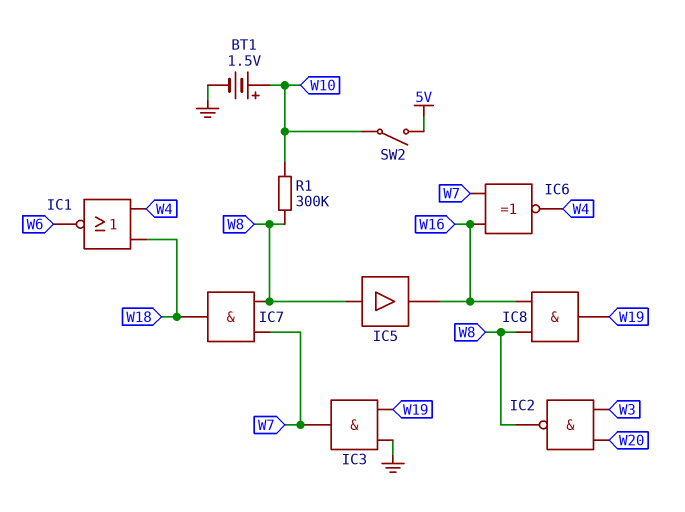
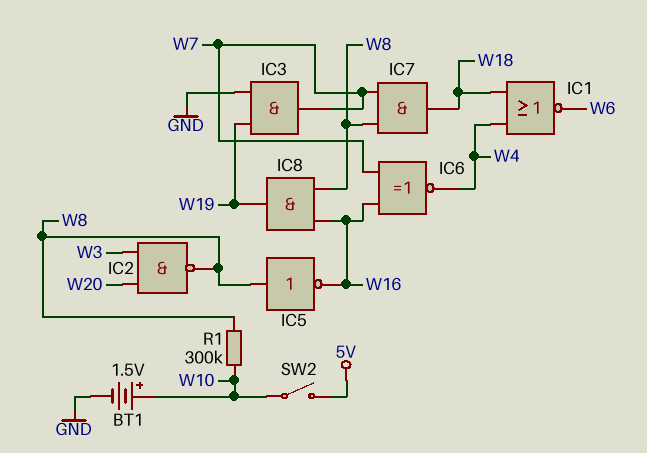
IC5: buffer (in W8, out W16) -> NOT (in W8, out W16)

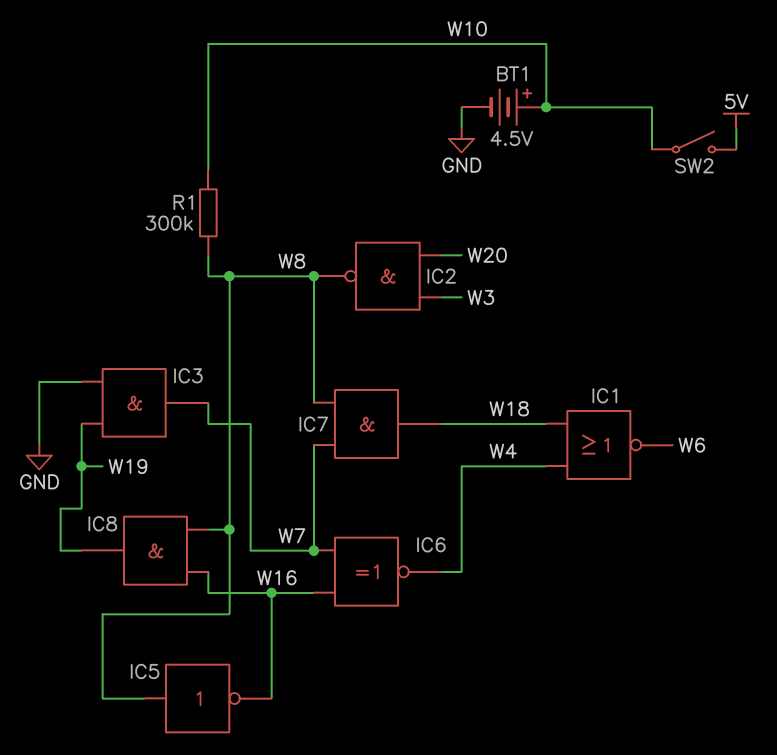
BT1: 1.5V (plus W10, minus GND) -> 4.5V (plus W10, minus GND)

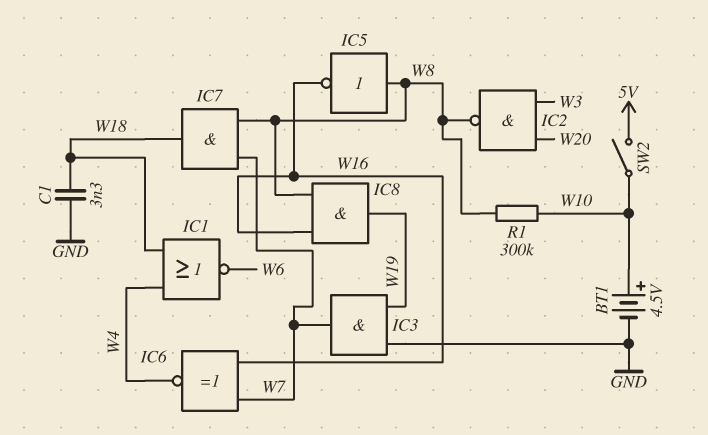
C1: none -> 3.3nF (GND, W18)

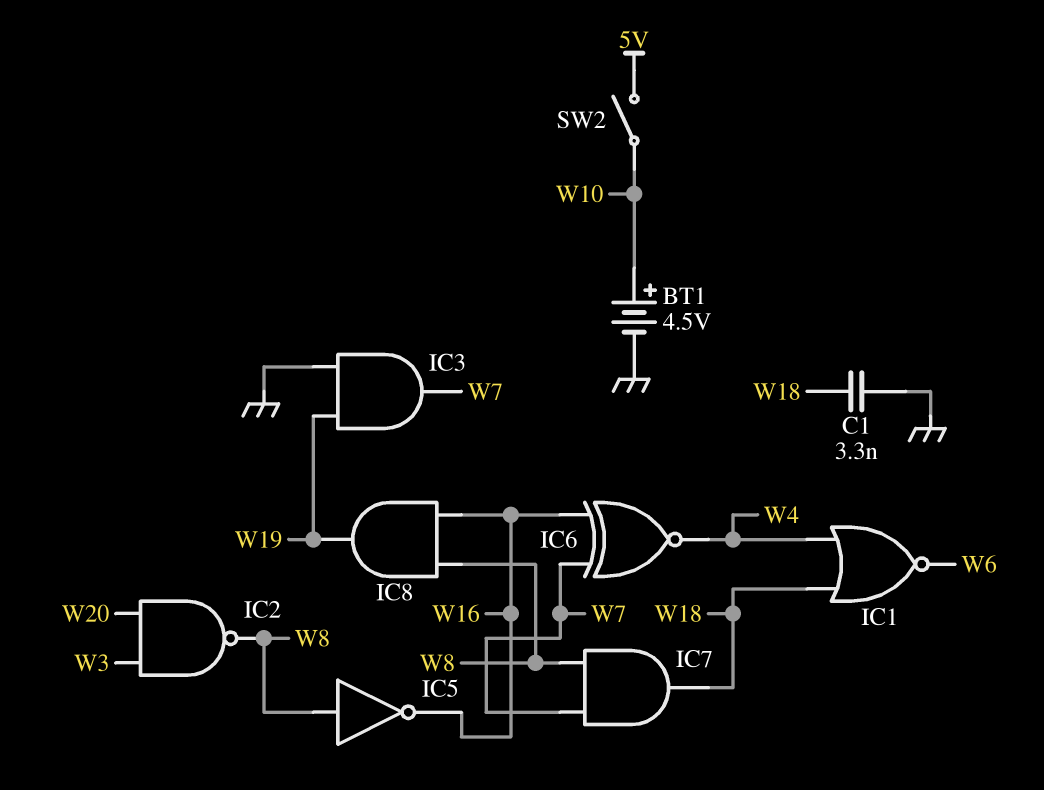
R1: 300k (W8, W10) -> none

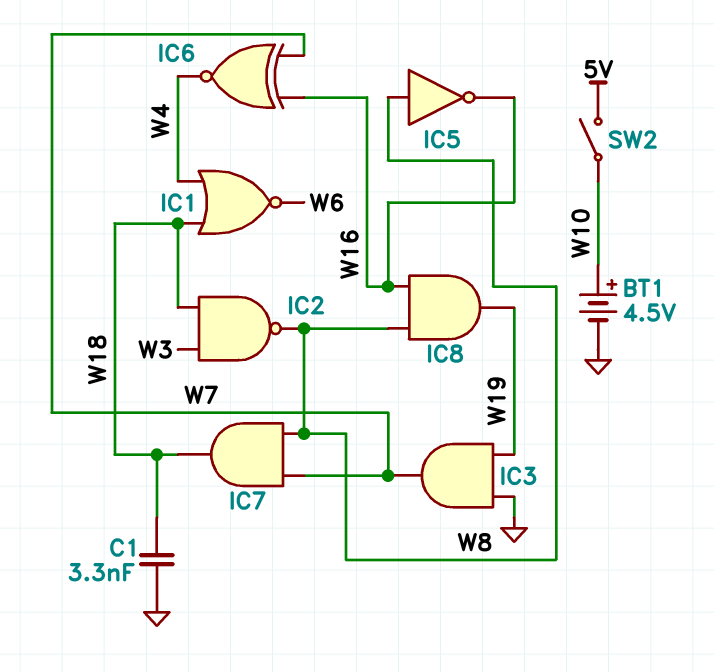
IC2: NAND (in W3, in W20, out W8) -> NAND (in W3, in W18, out W8)

